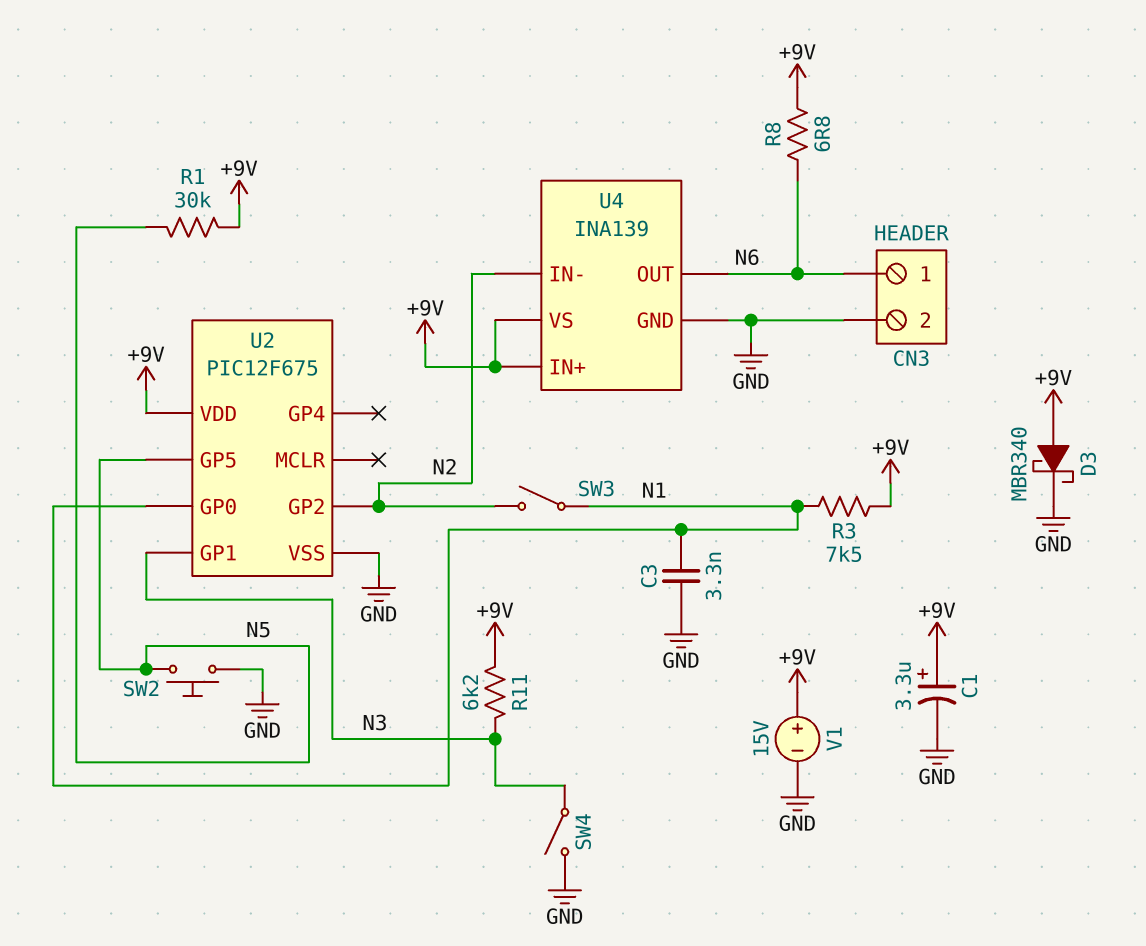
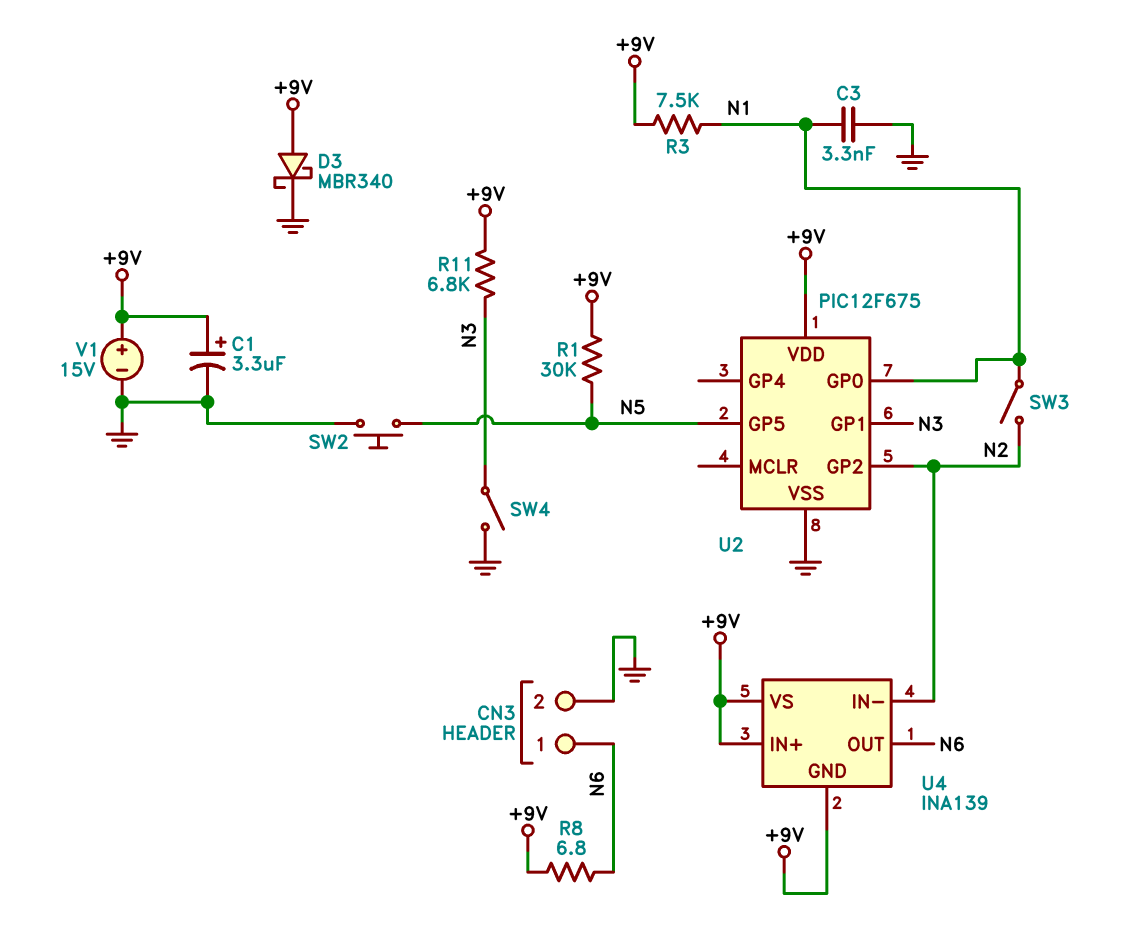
R11: 6.2k (+9V, N3) -> 6.8k (+9V, N3)
U4 pin GND: GND -> +9V

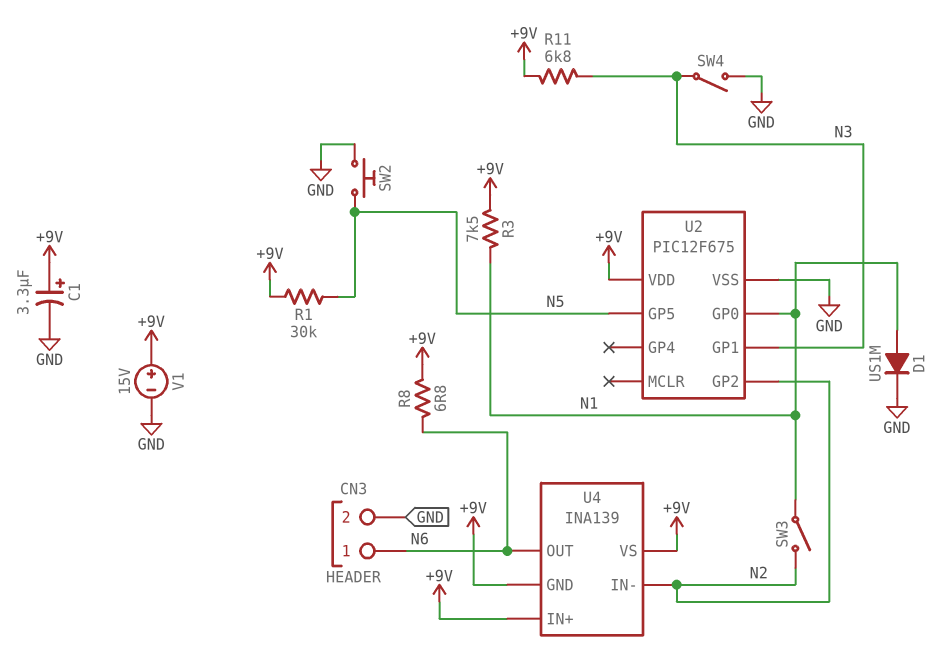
C3: 3.3nF (GND, N1) -> none
D1: none -> diode US1M (A N1, K GND)
D3: schottky MBR340 (A +9V, K GND) -> none

